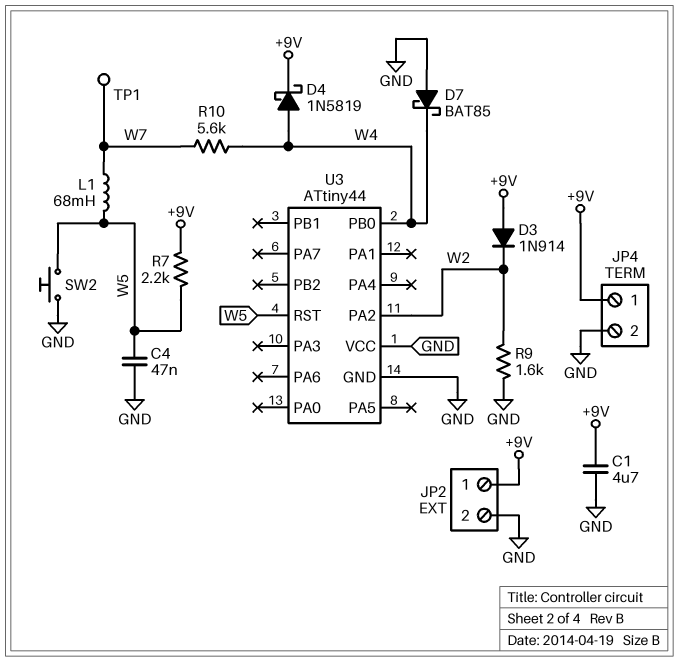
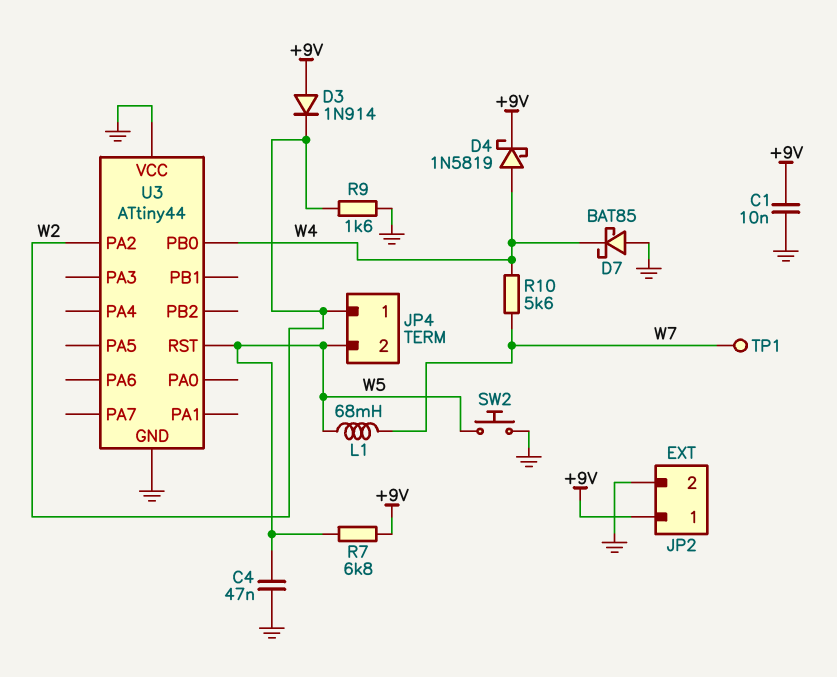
C1: 4.7uF (+9V, GND) -> 10nF (+9V, GND)
JP4 pin 1: +9V -> W2
JP4 pin 2: GND -> W5
R7: 2.2k (+9V, W5) -> 6.8k (+9V, W5)

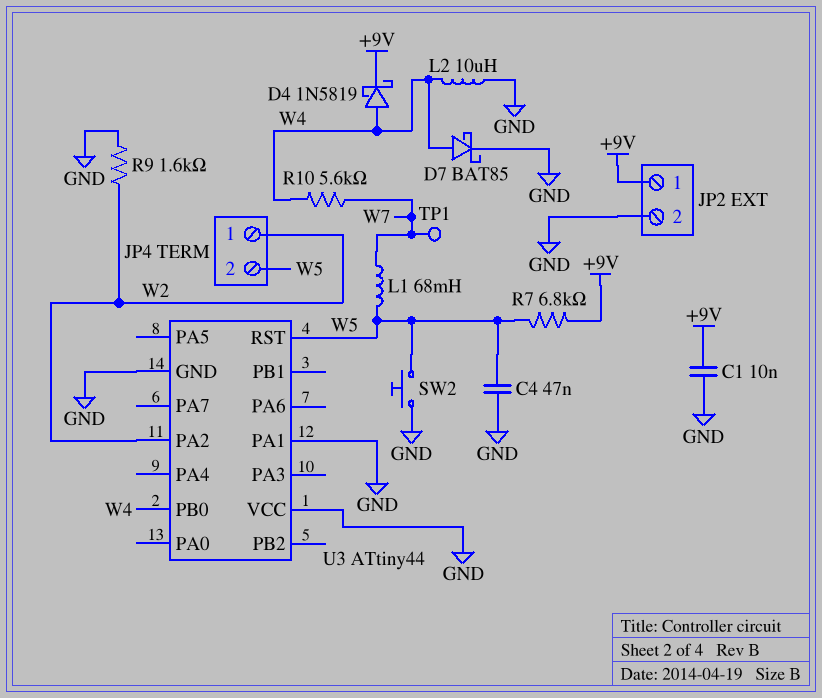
D3: diode 1N914 (A +9V, K W2) -> none
D7: schottky BAT85 (A GND, K W4) -> schottky BAT85 (A W4, K GND)
L2: none -> 10uH (GND, W4)
U3 pin PA1: none -> GND

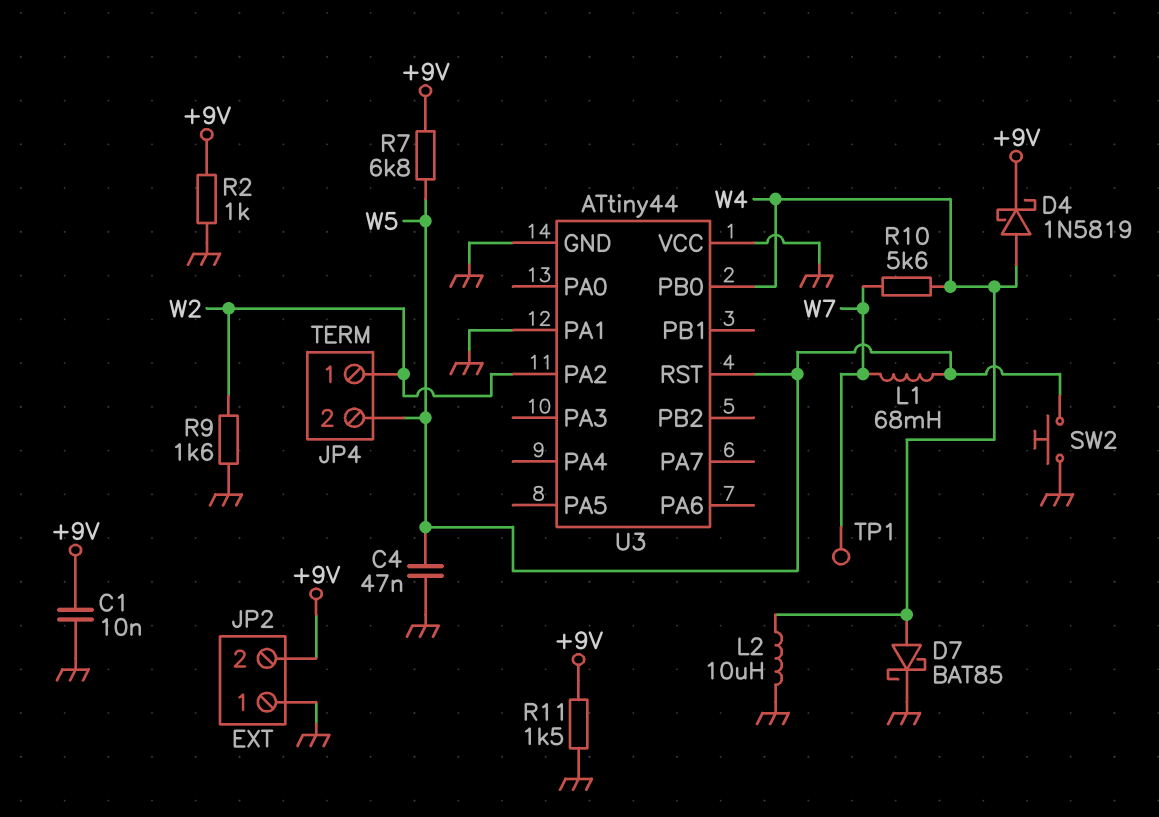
JP2 pin 1: +9V -> GND
JP2 pin 2: GND -> +9V
R2: none -> 1k (+9V, GND)
R11: none -> 1.5k (+9V, GND)

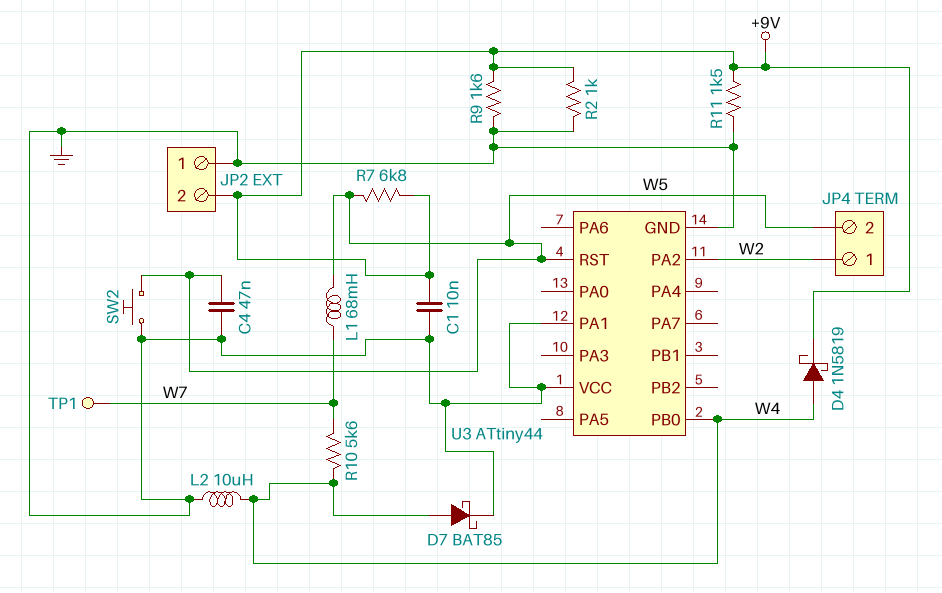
R9: 1.6k (GND, W2) -> 1.6k (+9V, GND)

